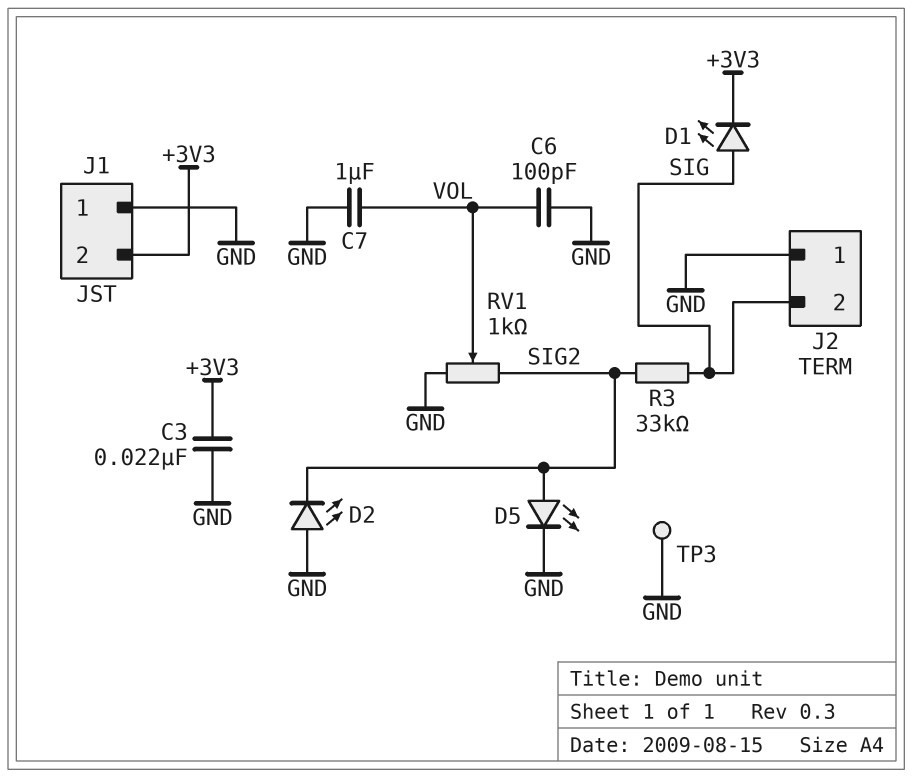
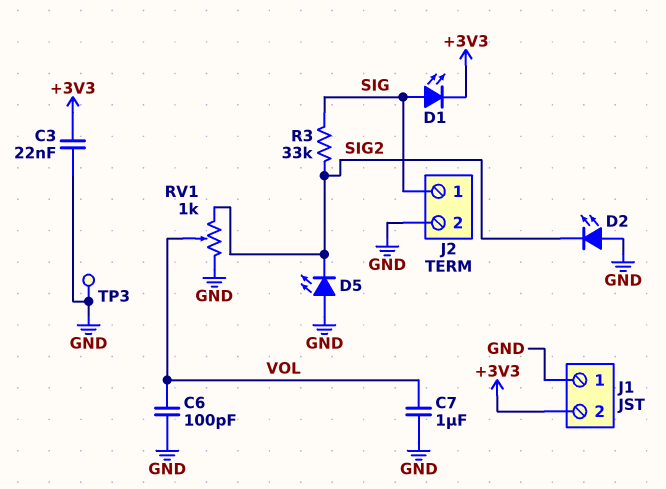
D5: LED (A SIG2, K GND) -> LED (A GND, K SIG2)
J2 pin 1: GND -> SIG
J2 pin 2: SIG -> GND

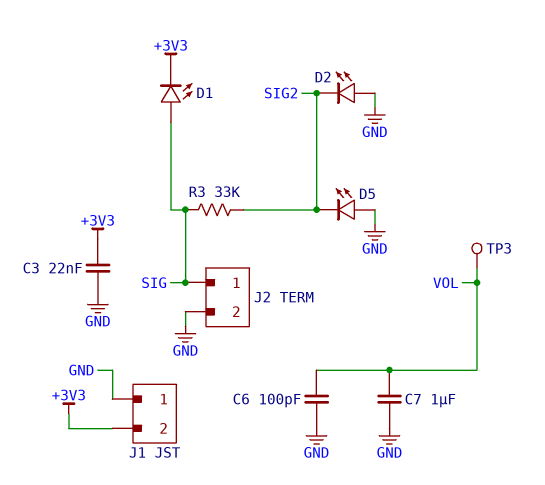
RV1: 1k (GND, SIG2, wiper VOL) -> none
TP3: test point (GND) -> test point (VOL)

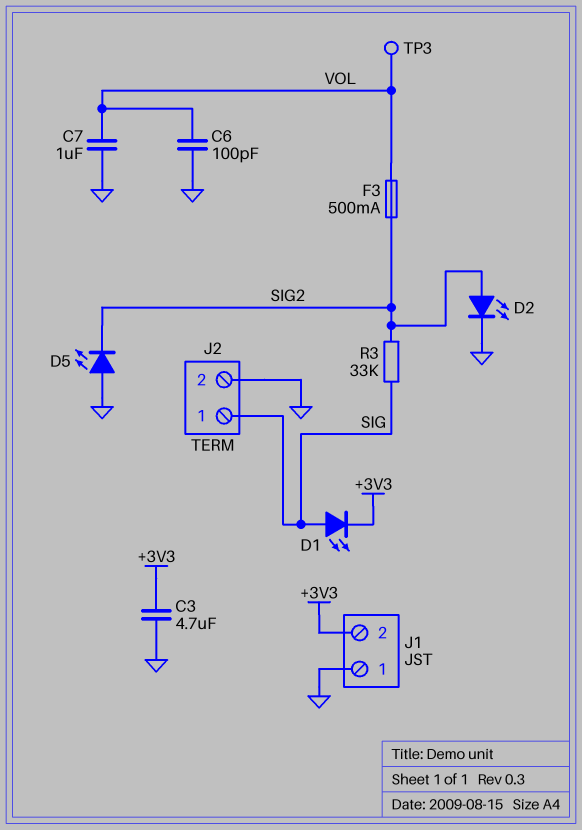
C3: 22nF (+3V3, GND) -> 4.7uF (+3V3, GND)
D2: LED (A GND, K SIG2) -> LED (A SIG2, K GND)
F3: none -> 500mA (SIG2, VOL)

